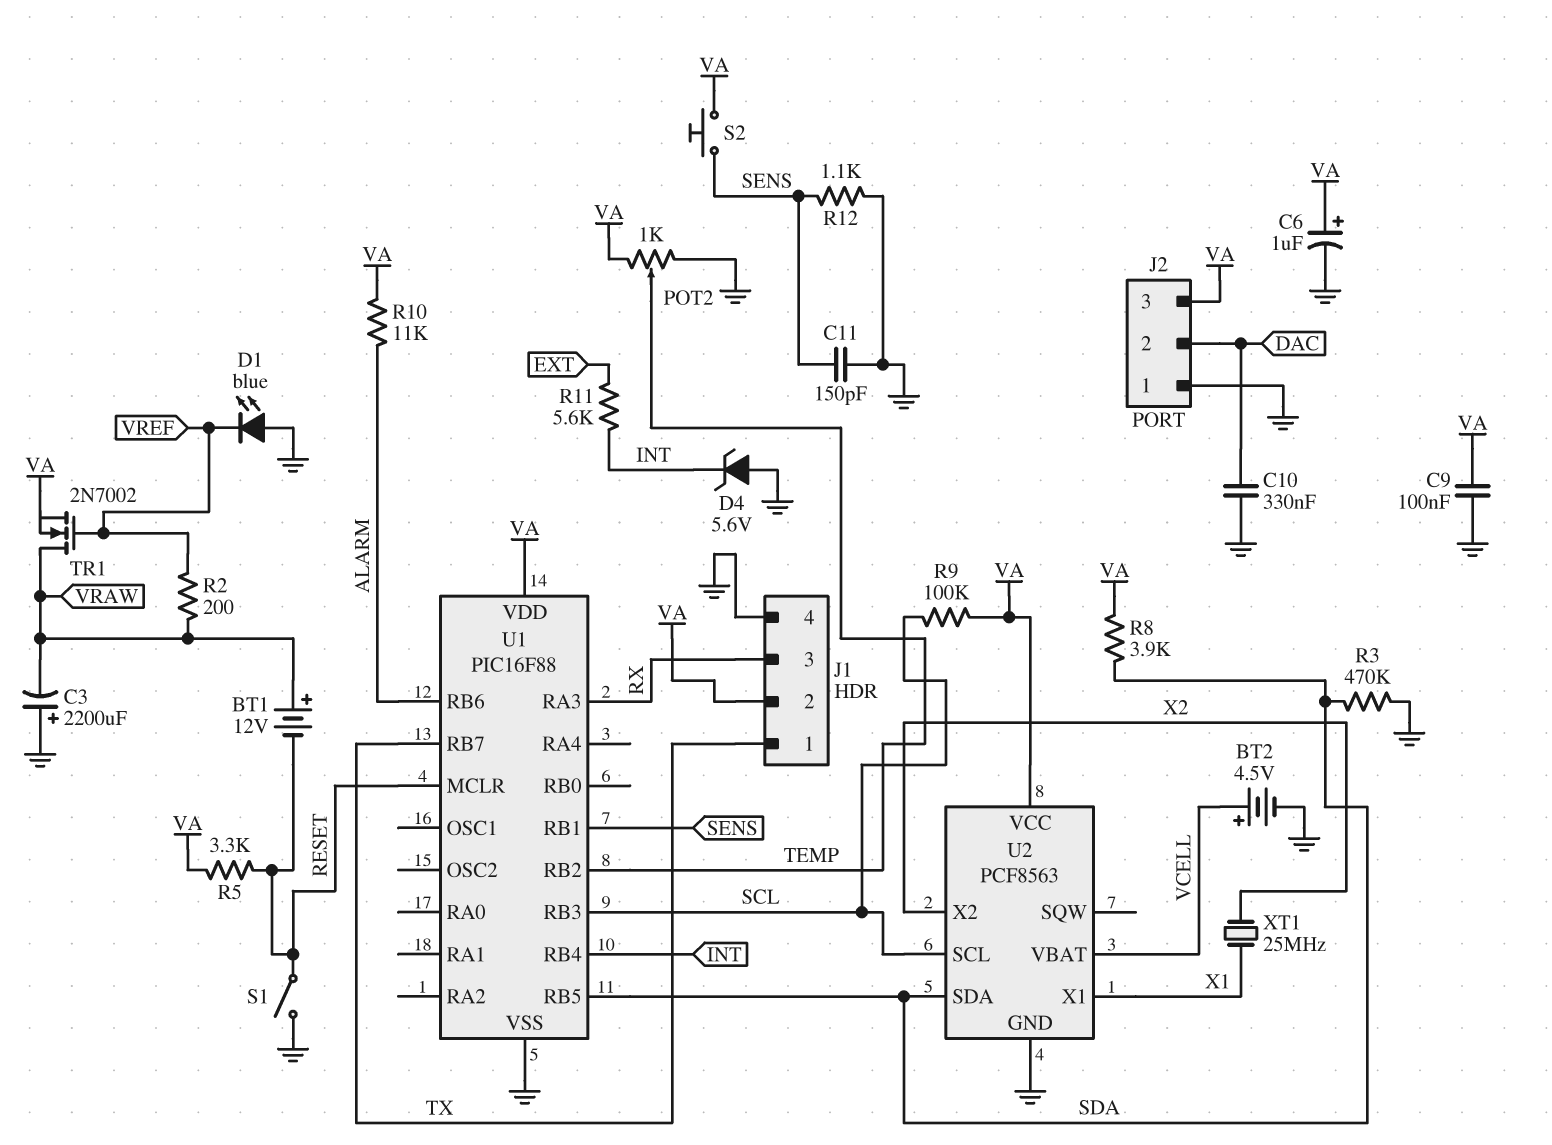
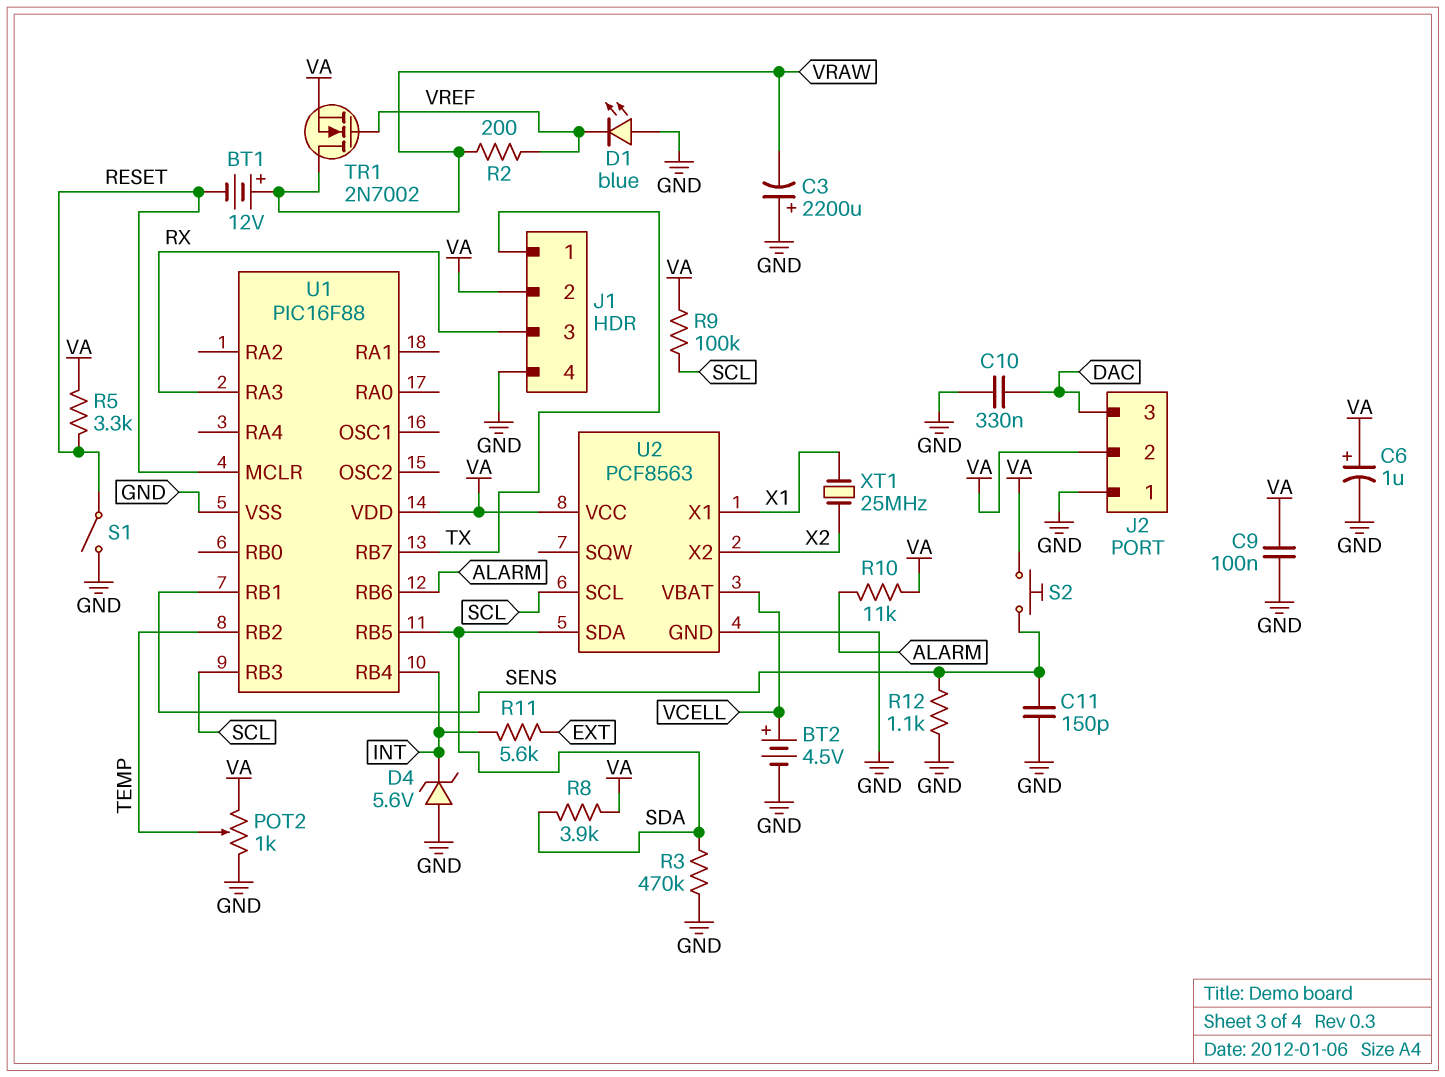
J2 pin 2: DAC -> VA
J2 pin 3: VA -> DAC

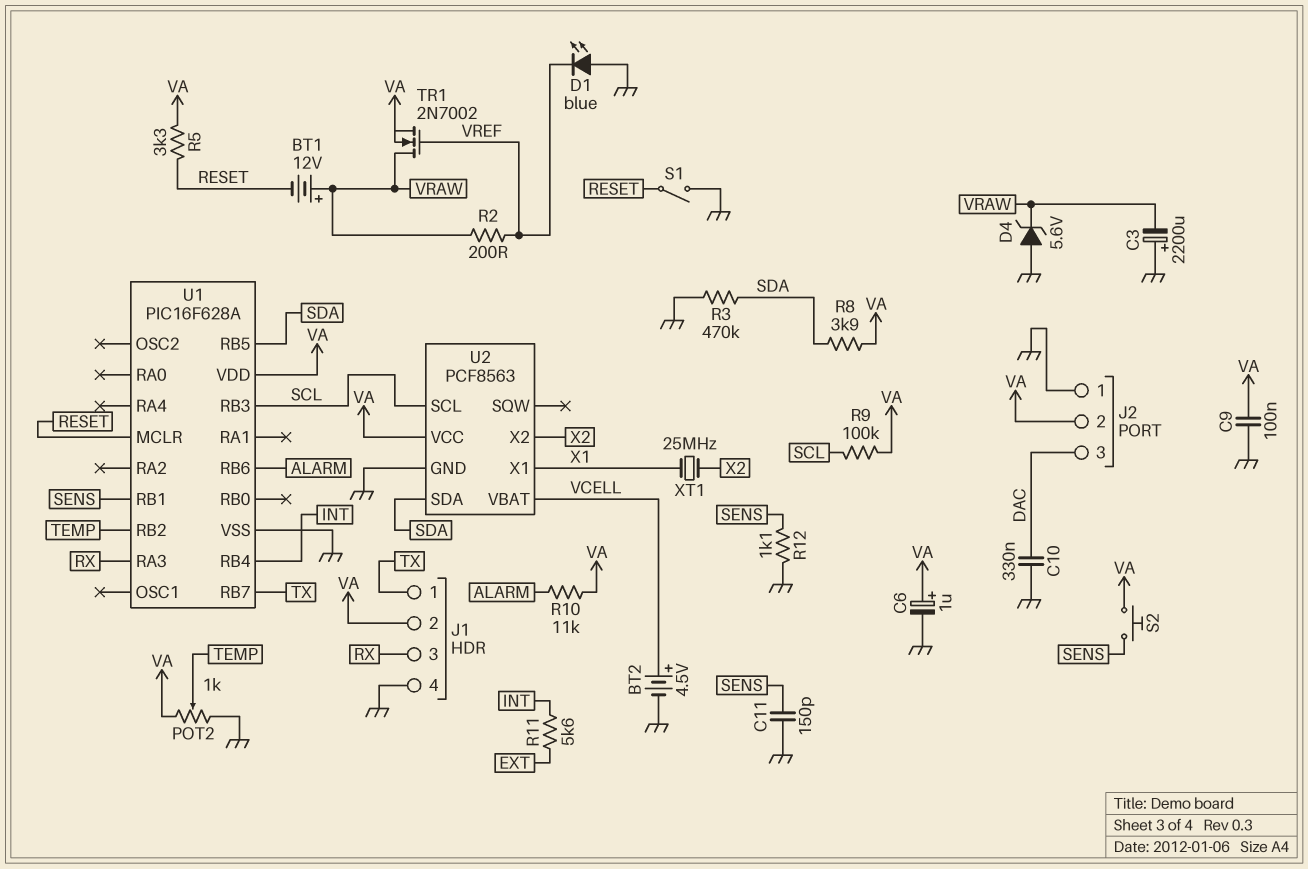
D4: zener 5.6V (A GND, K INT) -> zener 5.6V (A GND, K VRAW)
U1: PIC16F88 -> PIC16F628A

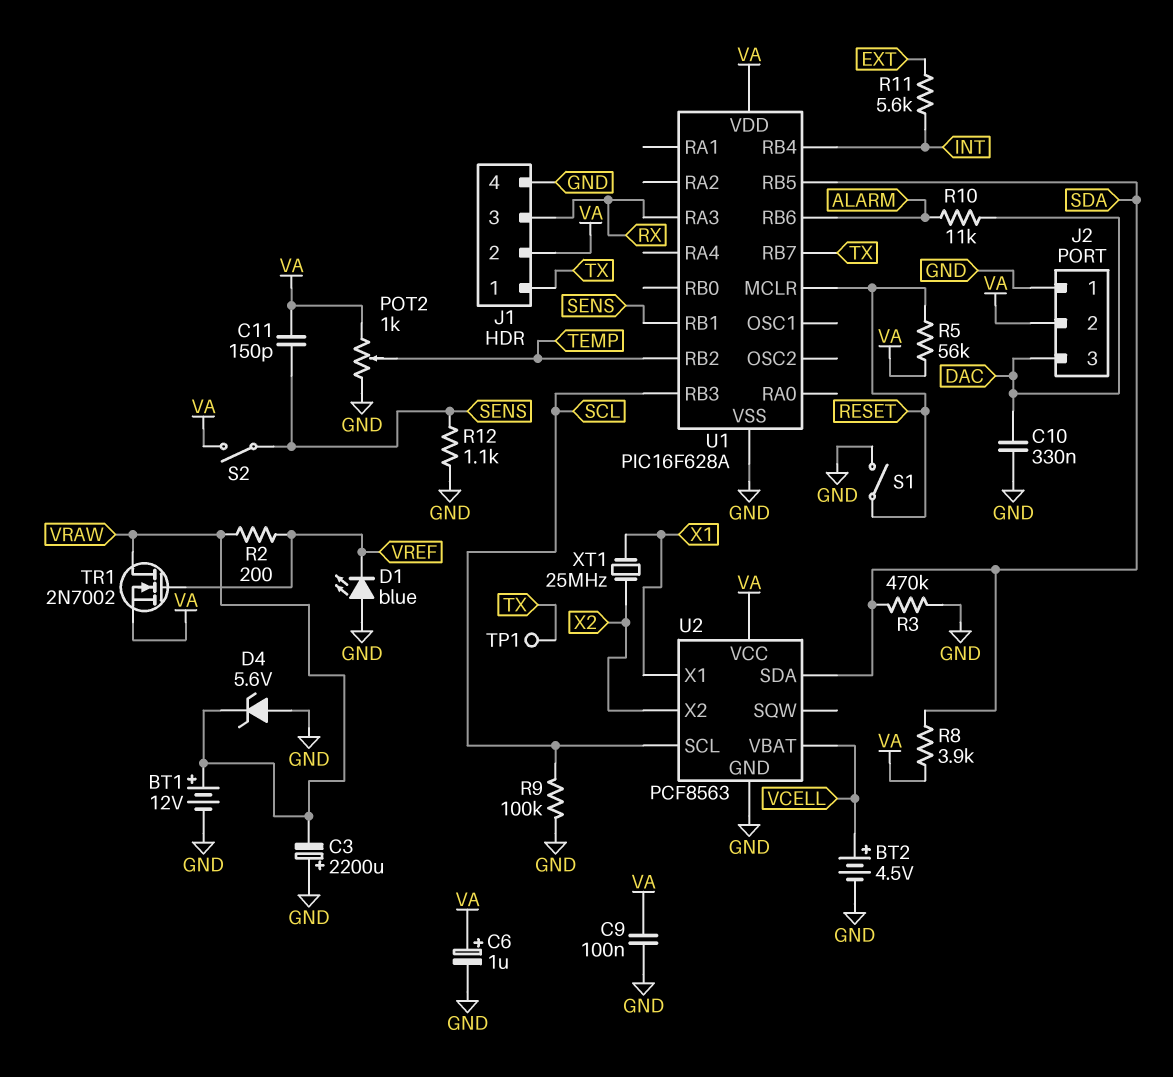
BT1: 12V (plus VRAW, minus RESET) -> 12V (plus VRAW, minus GND)
C11: 150pF (GND, SENS) -> 150pF (SENS, VA)
R5: 3.3k (RESET, VA) -> 56k (RESET, VA)
R9: 100k (SCL, VA) -> 100k (GND, SCL)
R10: 11k (ALARM, VA) -> 11k (ALARM, DAC)
S2: button (SENS, VA) -> switch (SENS, VA)
TP1: none -> test point (TX)

